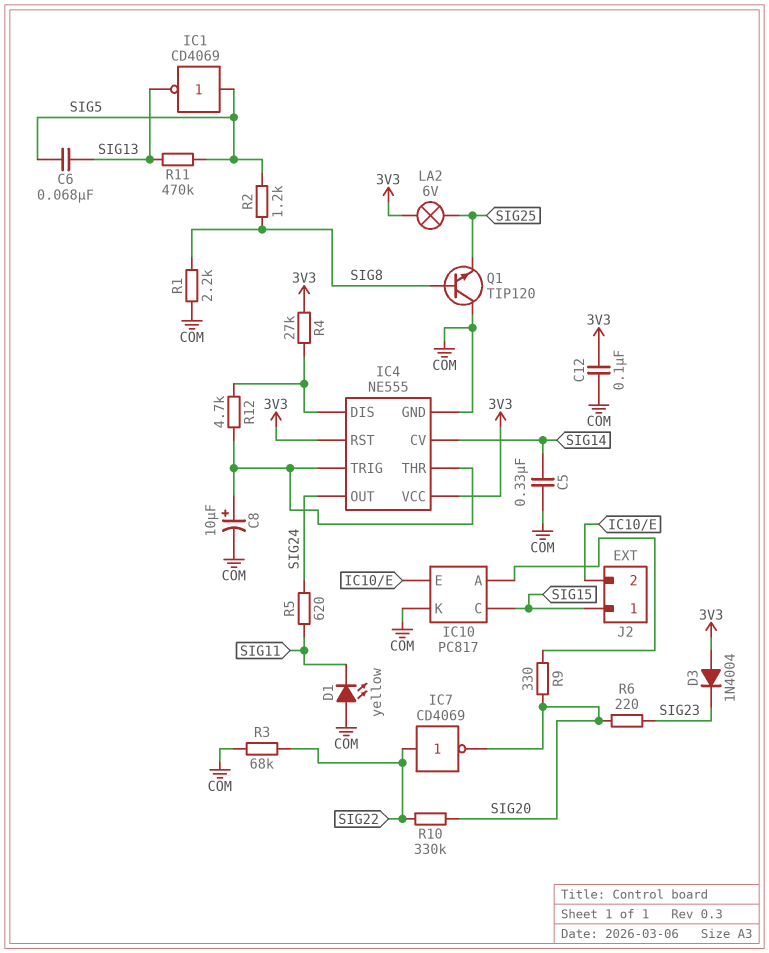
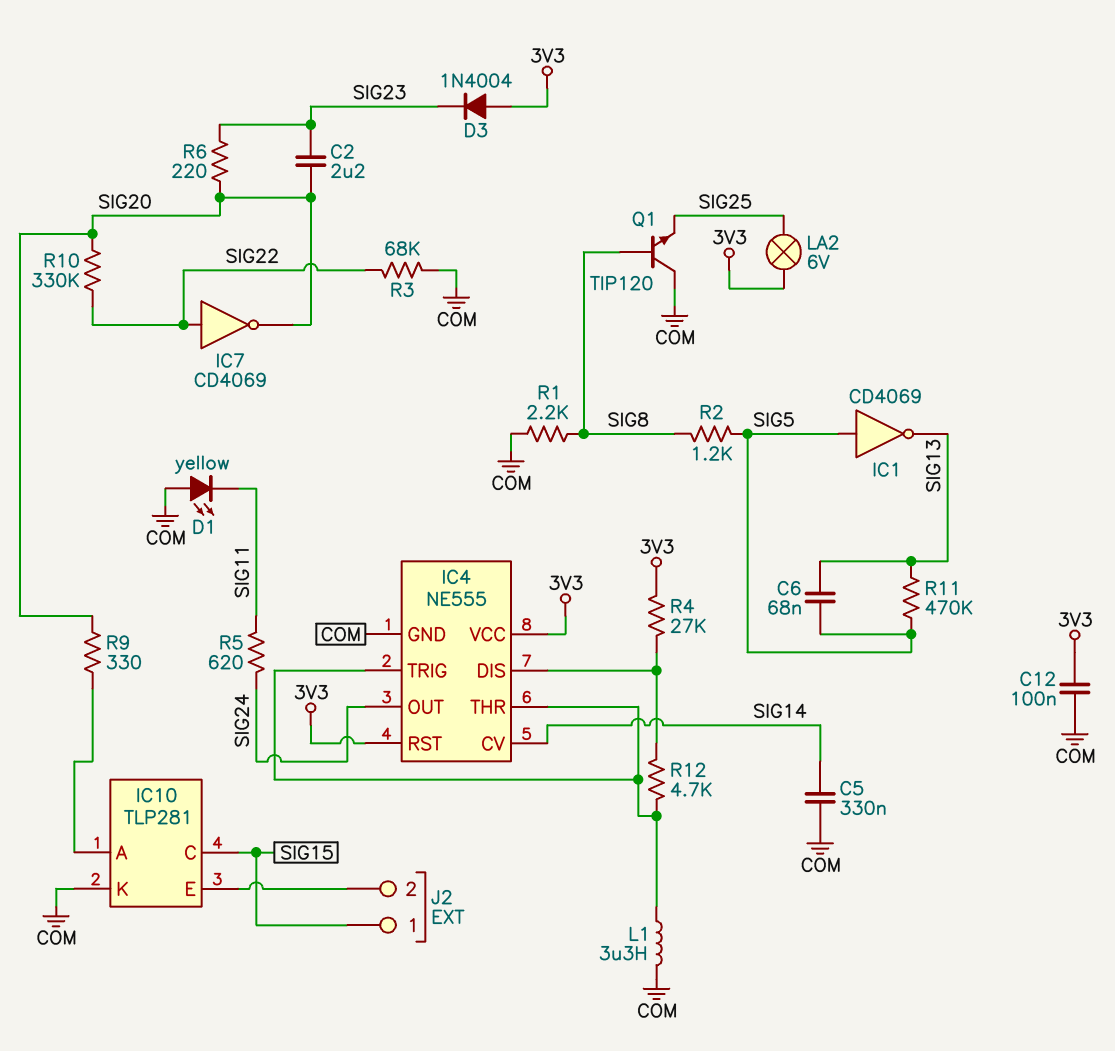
C2: none -> 2.2uF (SIG20, SIG23)
C8: 10uF (plus IC4/THR, minus COM) -> none
IC10: PC817 -> TLP281
L1: none -> 3.3uH (COM, IC4/THR)

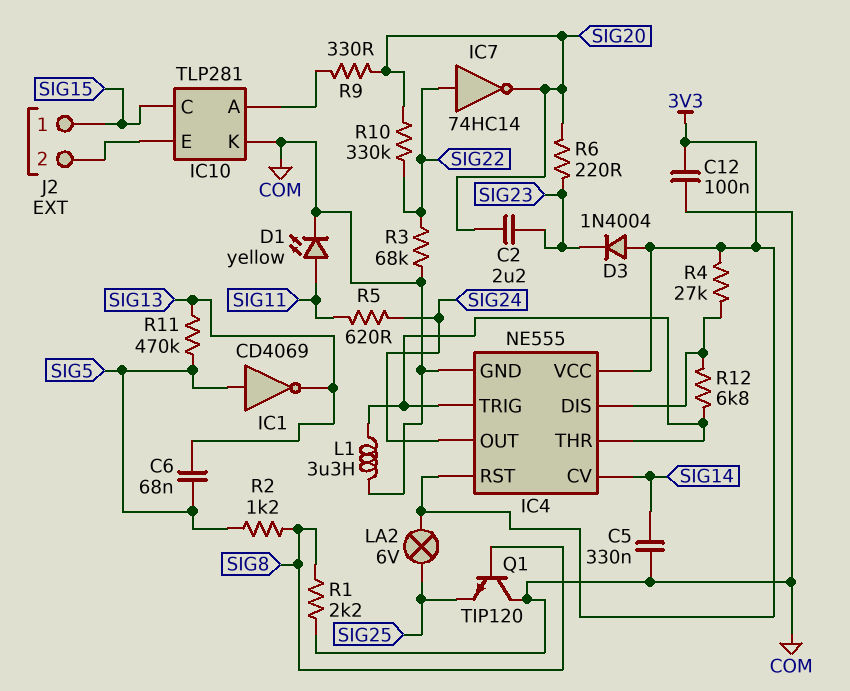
D1: LED yellow (A COM, K SIG11) -> LED yellow (A SIG11, K COM)
IC7: NOT CD4069 (in SIG22, out SIG20) -> NOT 74HC14 (in SIG22, out SIG20)
R12: 4.7k (IC4/DIS, IC4/THR) -> 6.8k (IC4/DIS, IC4/THR)

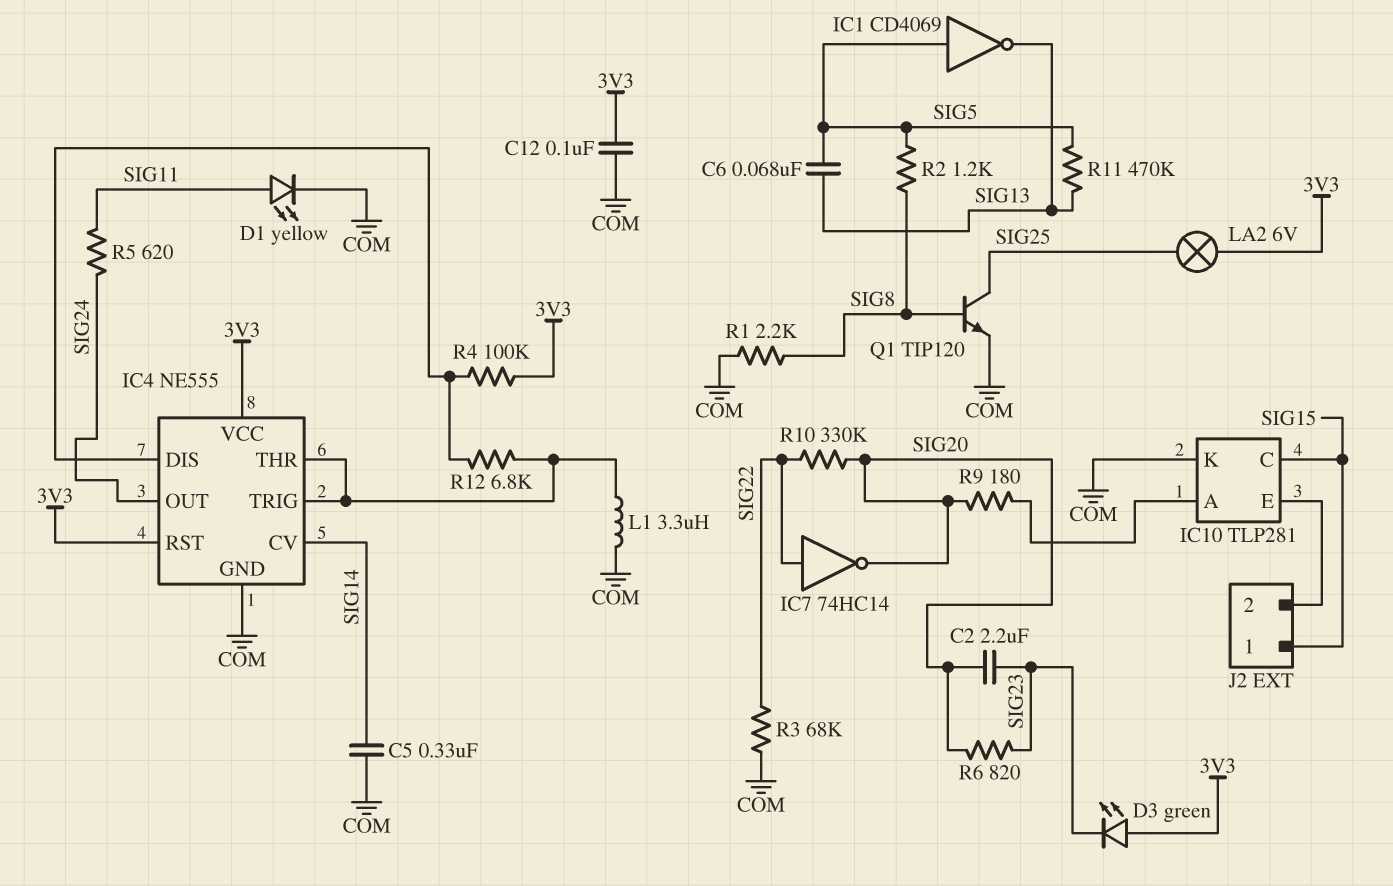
D3: diode 1N4004 (A 3V3, K SIG23) -> LED green (A 3V3, K SIG23)
Q1: NPN TIP120 (B SIG8, C COM, E SIG25) -> NPN TIP120 (B SIG8, C SIG25, E COM)
R4: 27k (3V3, IC4/DIS) -> 100k (3V3, IC4/DIS)
R6: 220 (SIG20, SIG23) -> 820 (SIG20, SIG23)
R9: 330 (IC10/A, SIG20) -> 180 (IC10/A, SIG20)

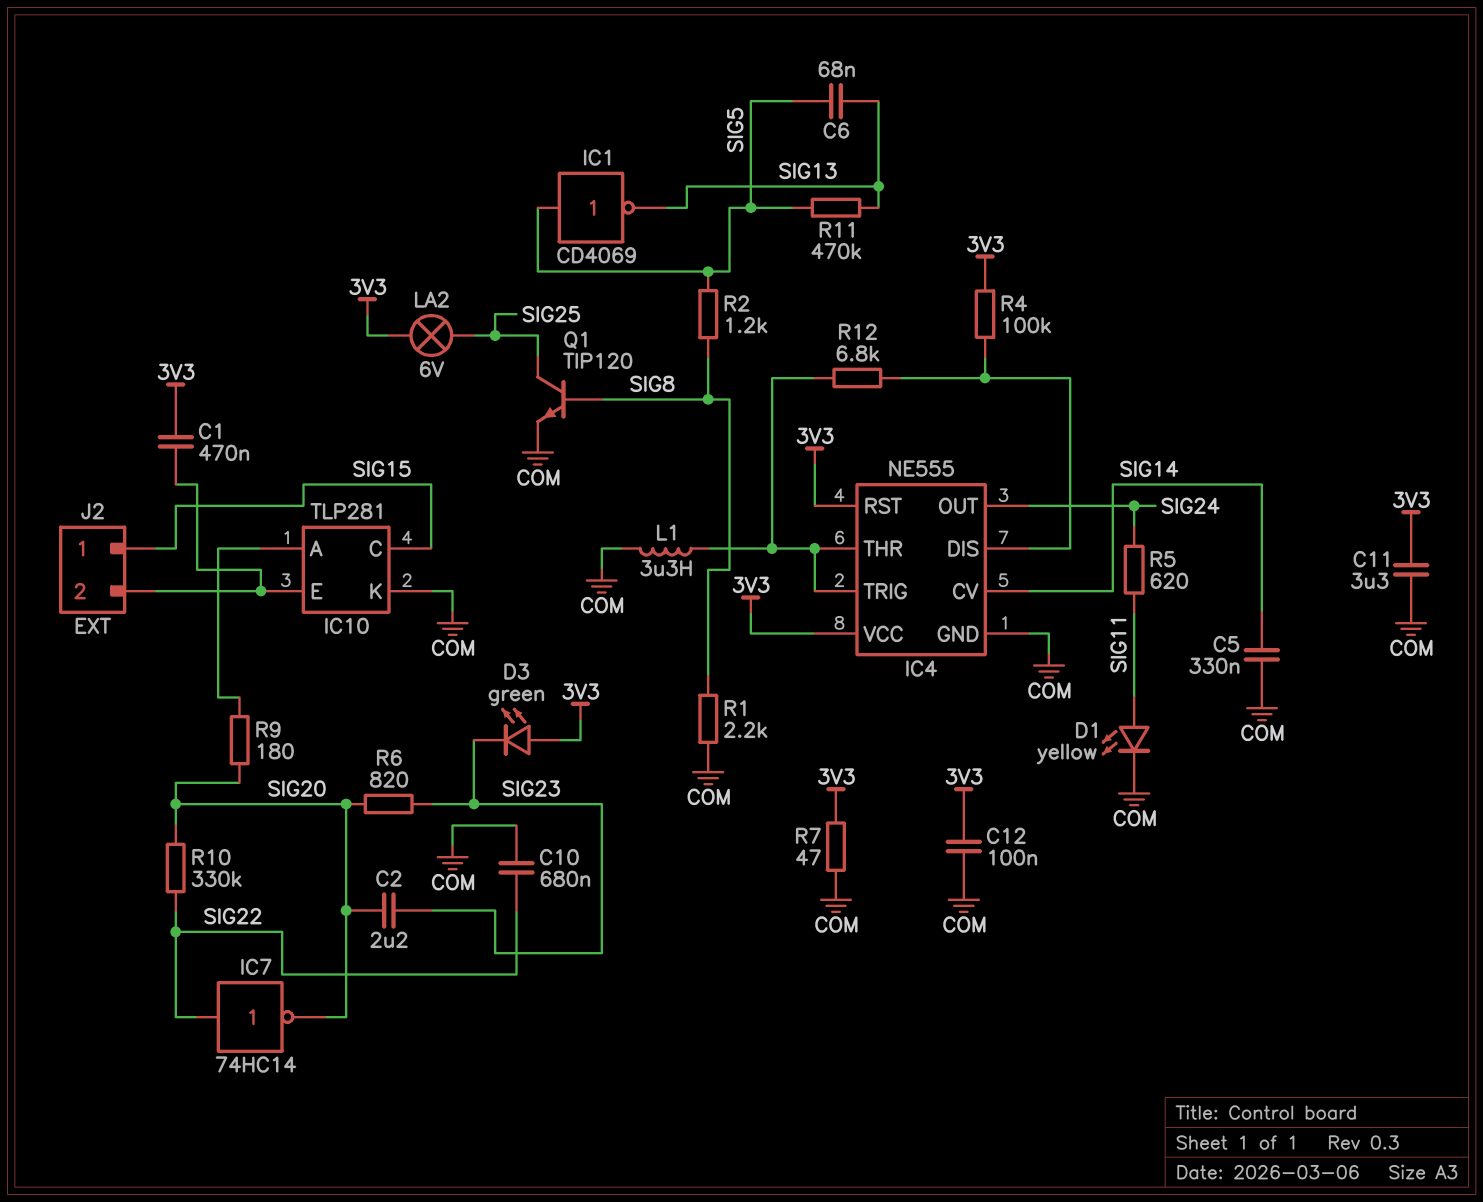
C1: none -> 470nF (3V3, IC10/E)
C10: none -> 680nF (COM, SIG22)
C11: none -> 3.3uF (3V3, COM)
R3: 68k (COM, SIG22) -> none
R7: none -> 47 (3V3, COM)

